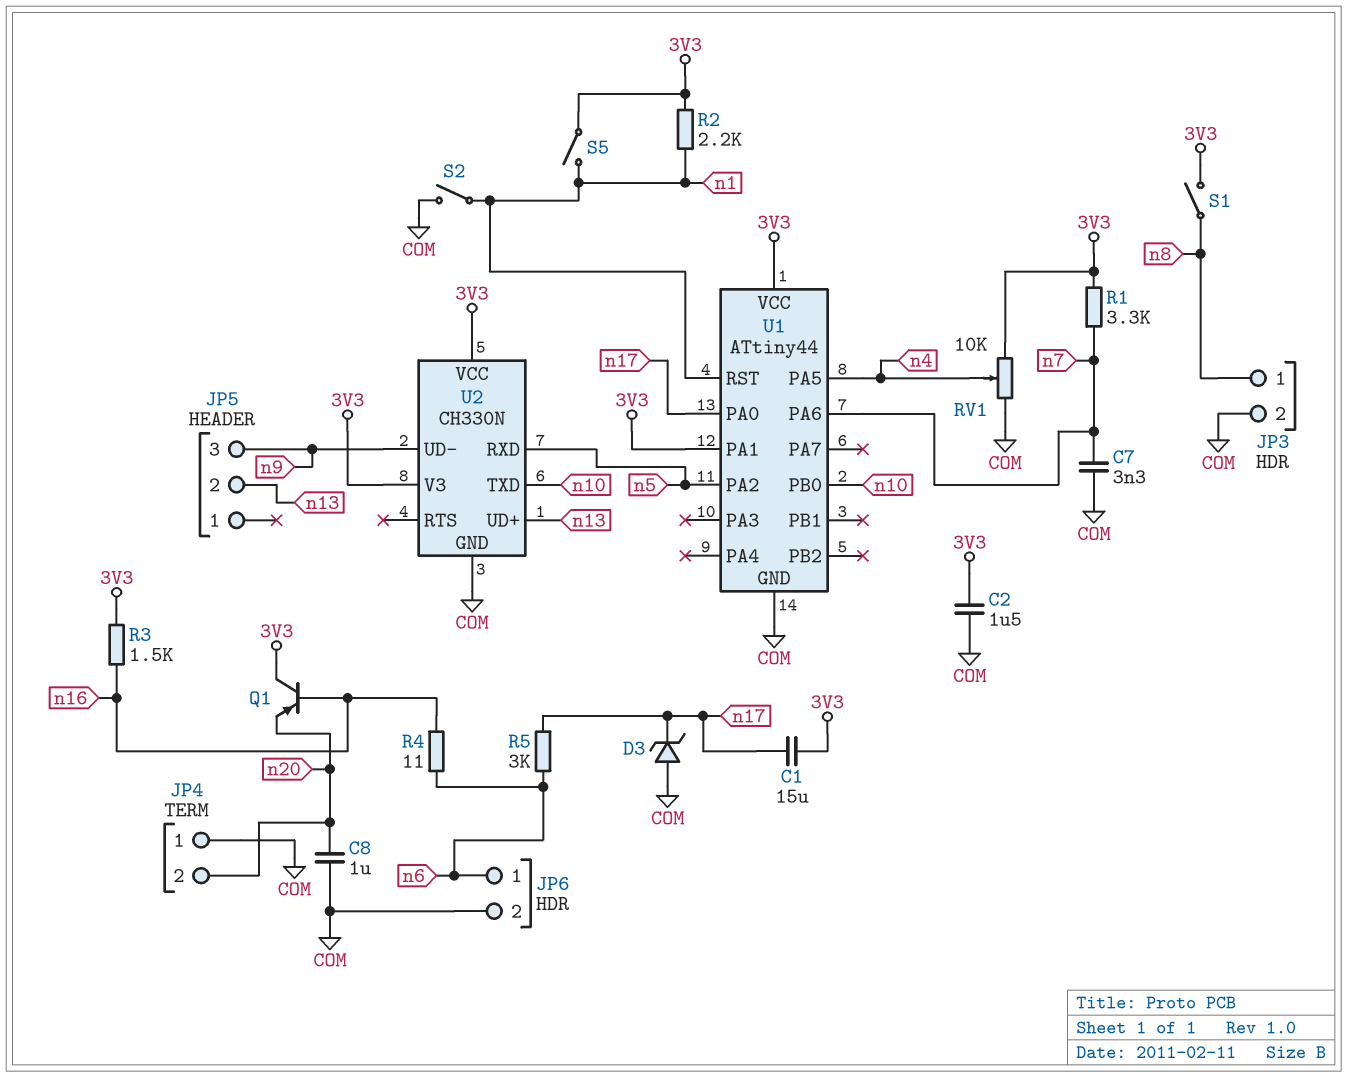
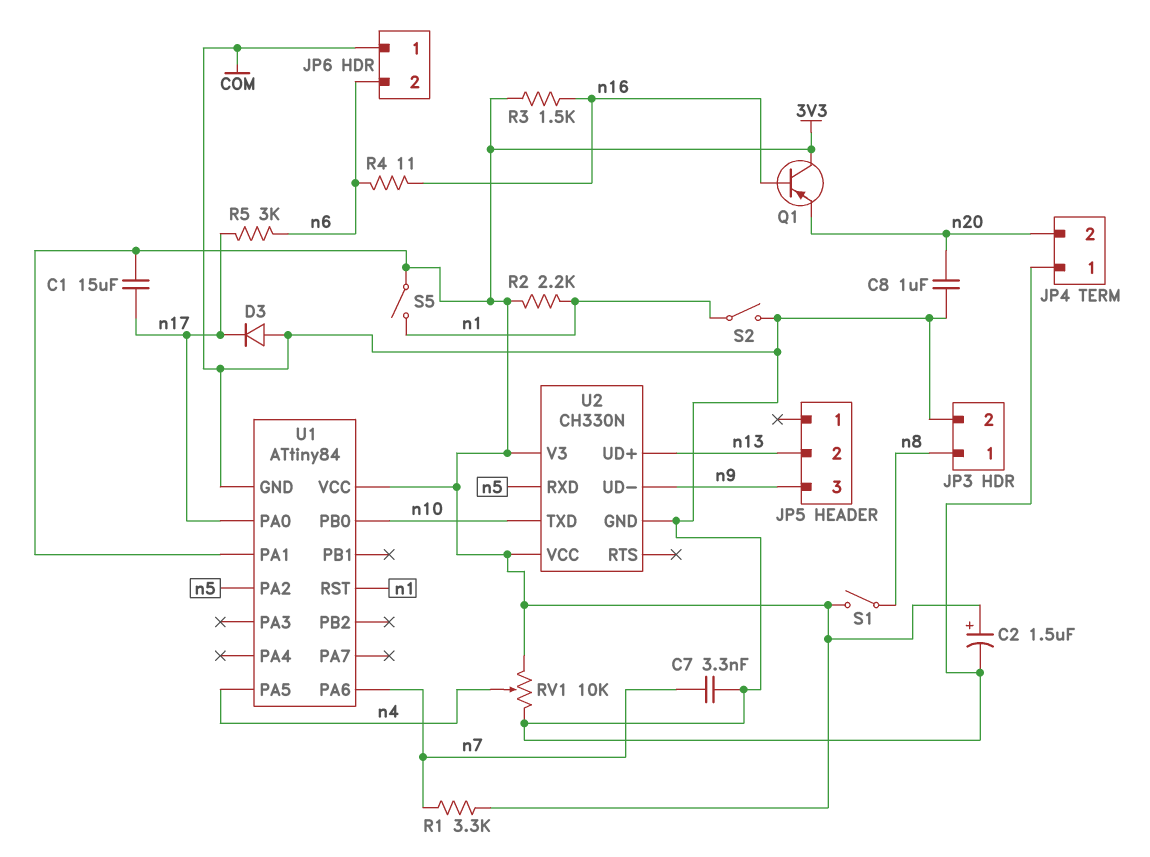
C2: 1.5uF (3V3, COM) -> 1.5uF (plus 3V3, minus COM)
D3: zener (A COM, K n17) -> diode (A COM, K n17)
JP6 pin 1: n6 -> COM
JP6 pin 2: COM -> n6
U1: ATtiny44 -> ATtiny84

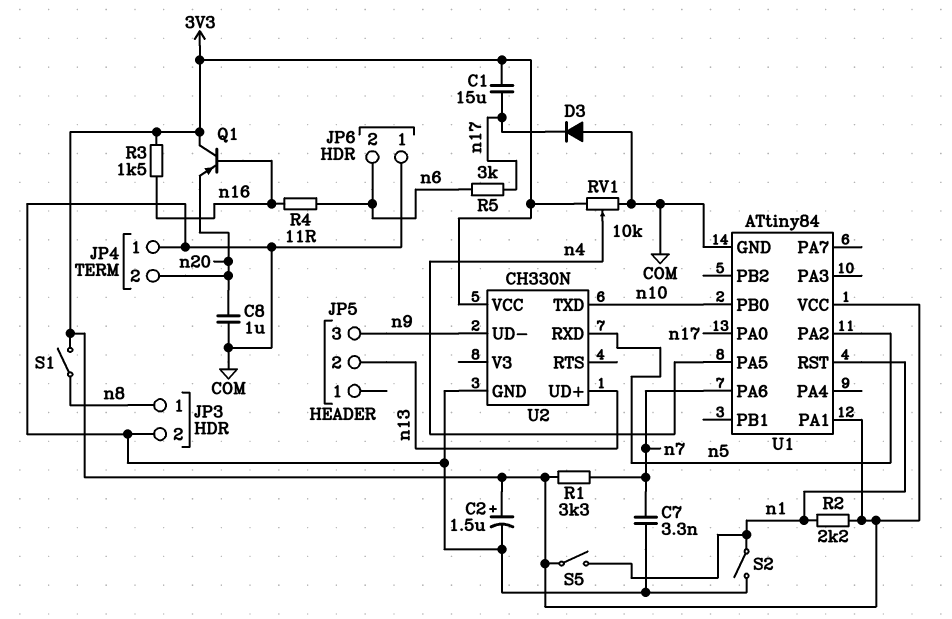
U2 pin V3: 3V3 -> none

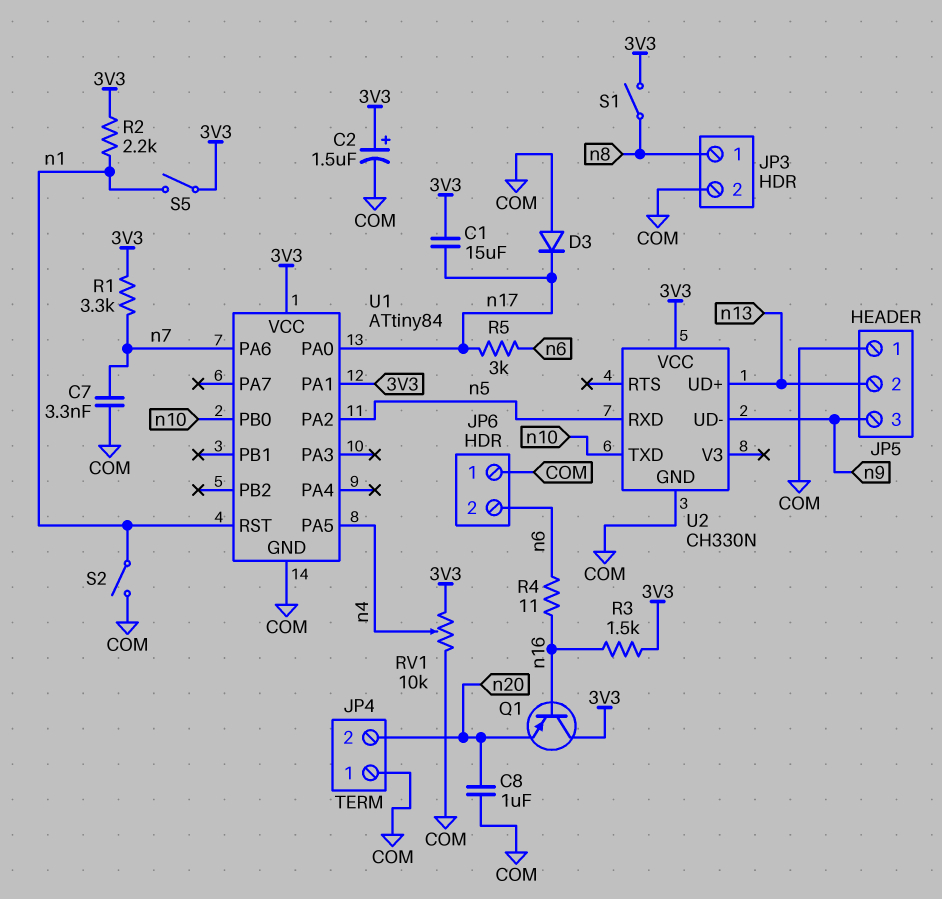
JP5 pin 1: none -> COM

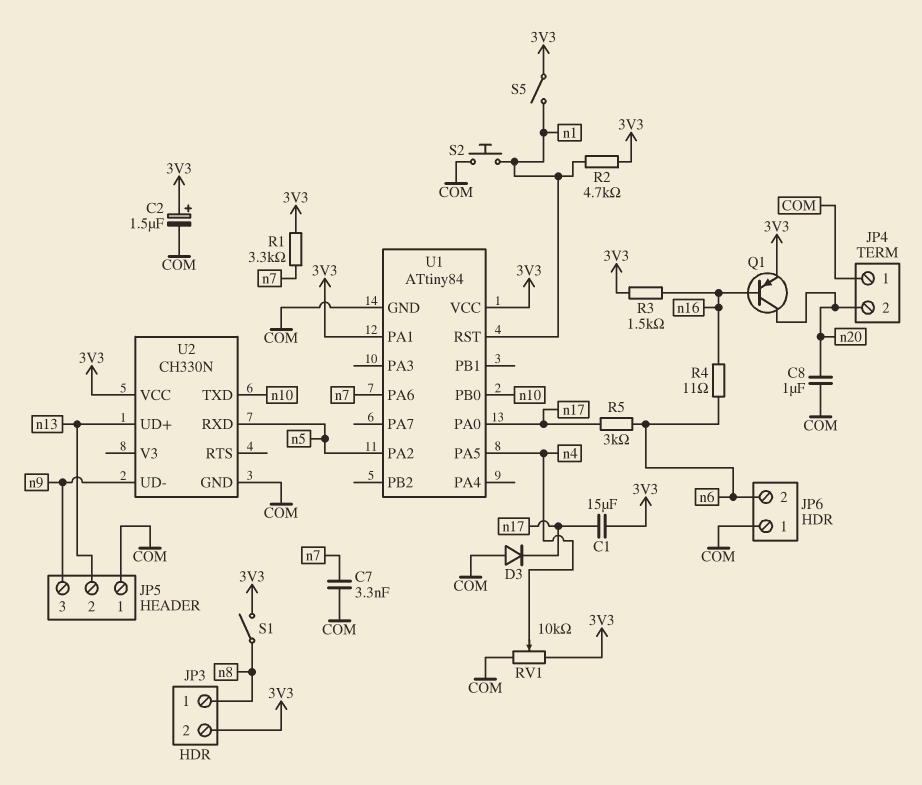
JP3 pin 2: COM -> 3V3
Q1: PNP (B n16, C 3V3, E n20) -> PNP (B n16, C n20, E 3V3)
R2: 2.2k (3V3, n1) -> 4.7k (3V3, n1)
S2: switch (COM, n1) -> button (COM, n1)

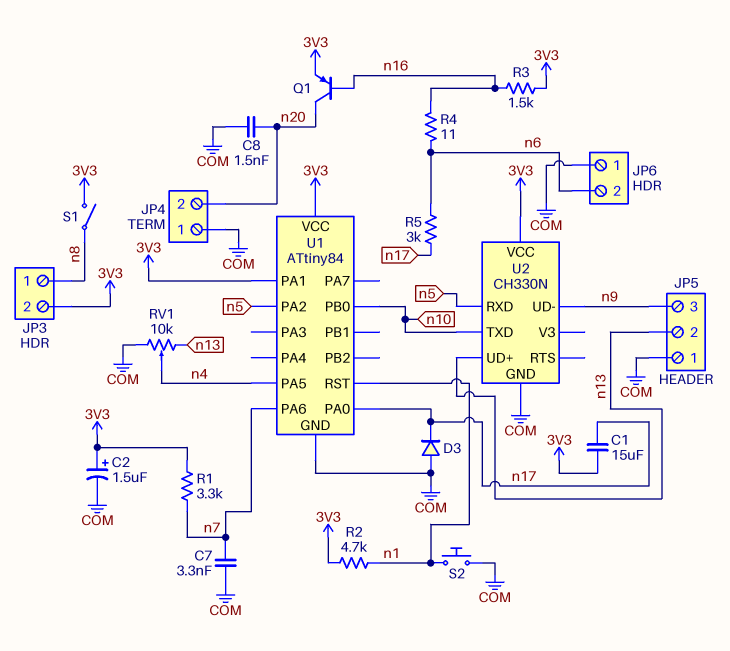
C8: 1uF (COM, n20) -> 1.5nF (COM, n20)
RV1: 10k (3V3, COM, wiper n4) -> 10k (COM, n13, wiper n4)
S5: switch (3V3, n1) -> none

